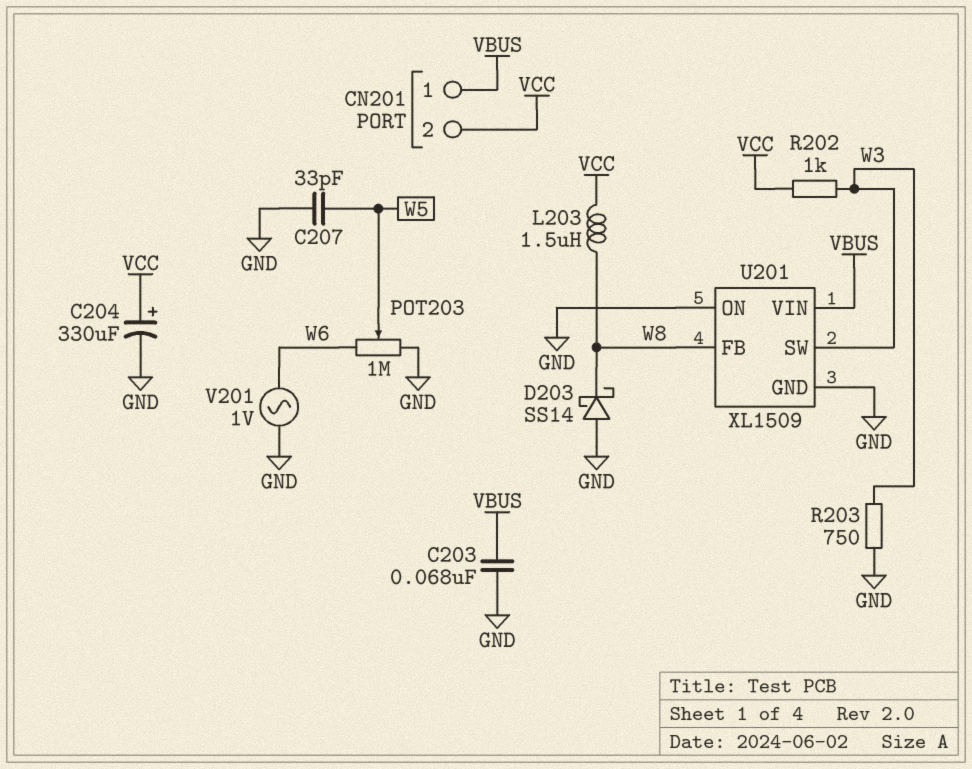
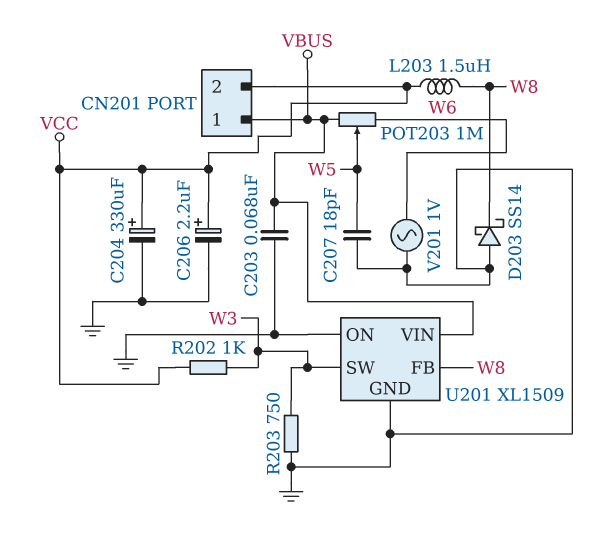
C206: none -> 2.2uF (plus VCC, minus GND)
C207: 33pF (GND, W5) -> 18pF (GND, W5)
POT203: 1M (GND, W6, wiper W5) -> 1M (VBUS, W6, wiper W5)

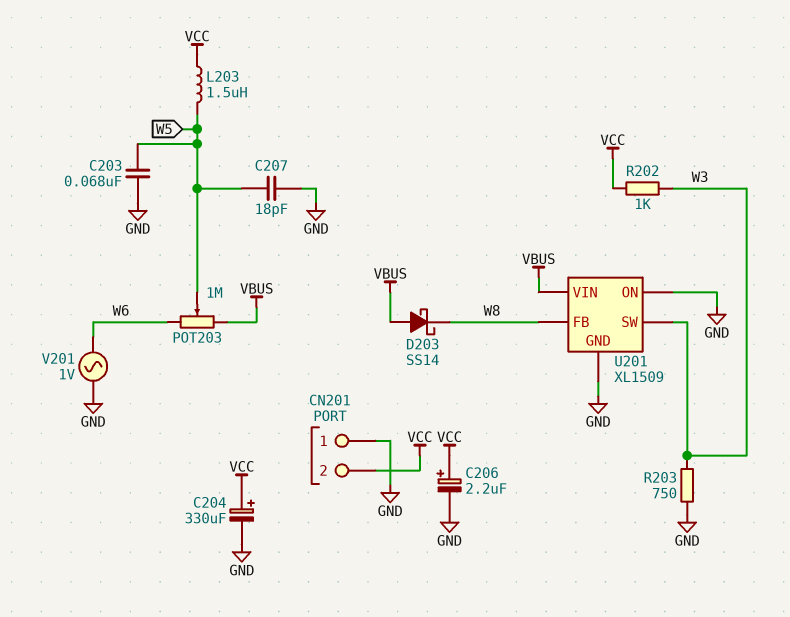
C203: 68nF (GND, VBUS) -> 68nF (GND, W5)
CN201 pin 1: VBUS -> GND
D203: schottky SS14 (A GND, K W8) -> schottky SS14 (A VBUS, K W8)
L203: 1.5uH (VCC, W8) -> 1.5uH (VCC, W5)

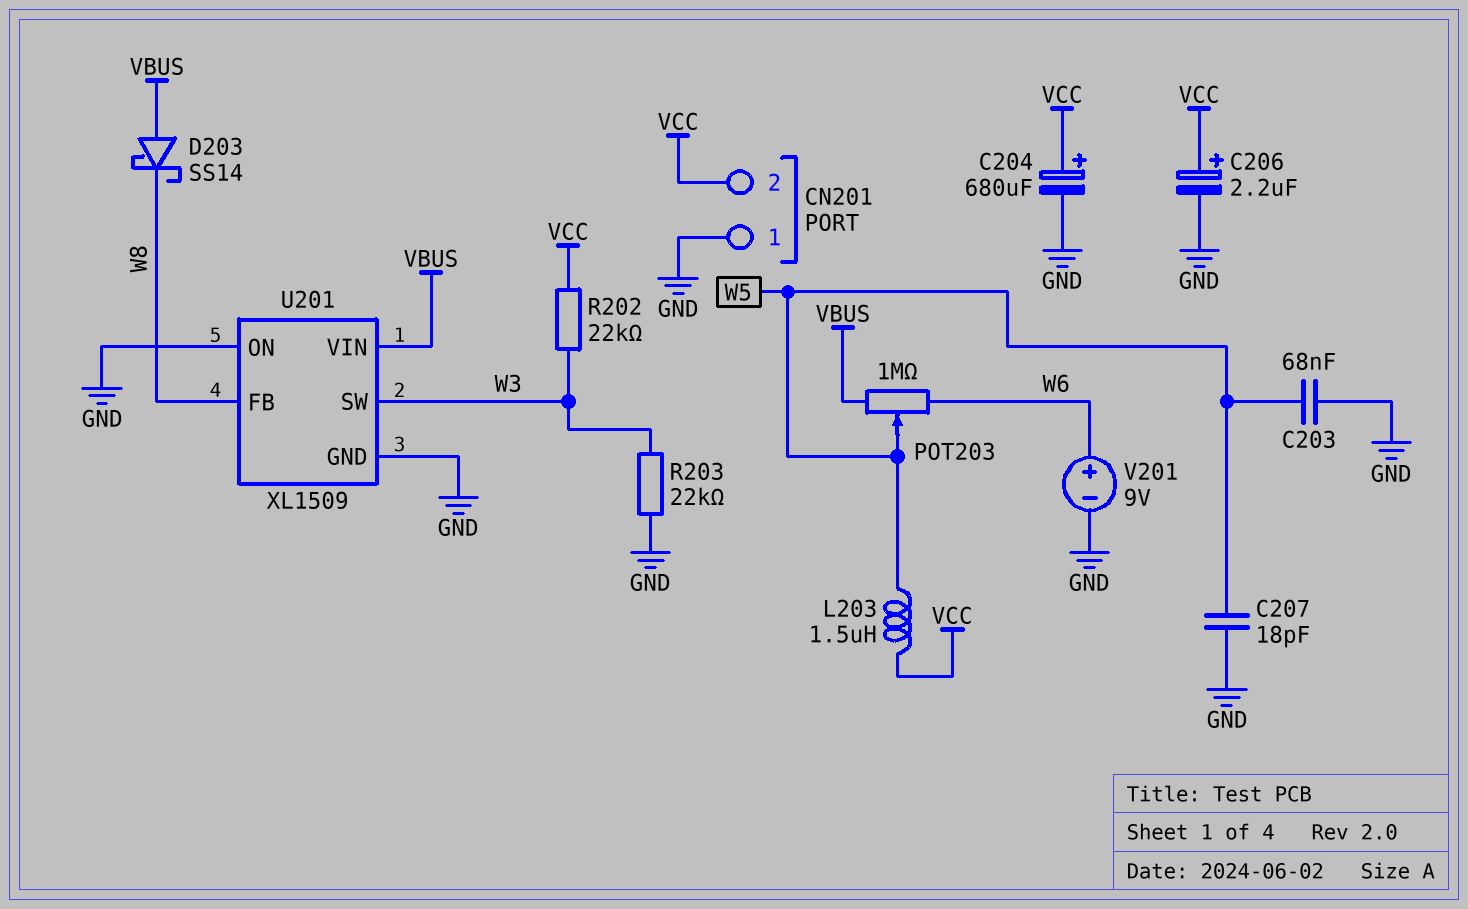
C204: 330uF (plus VCC, minus GND) -> 680uF (plus VCC, minus GND)
R202: 1k (VCC, W3) -> 22k (VCC, W3)
R203: 750 (GND, W3) -> 22k (GND, W3)
V201: AC 1V (GND, W6) -> 9V (plus W6, minus GND)

